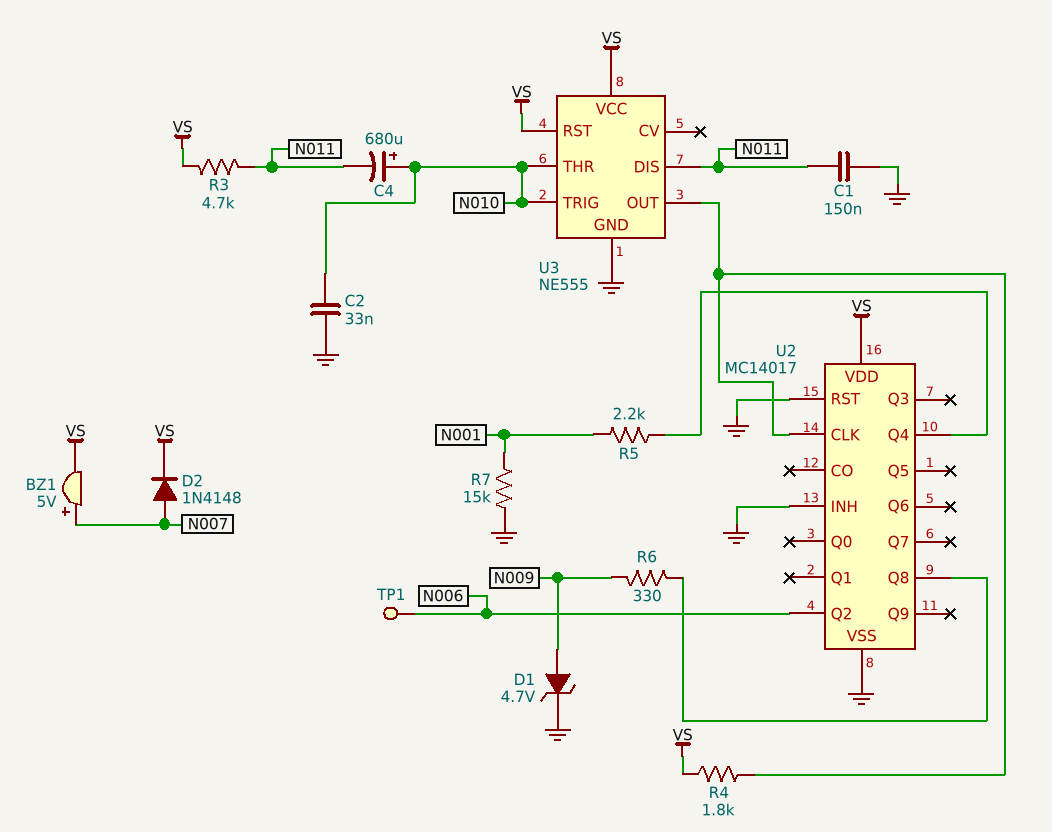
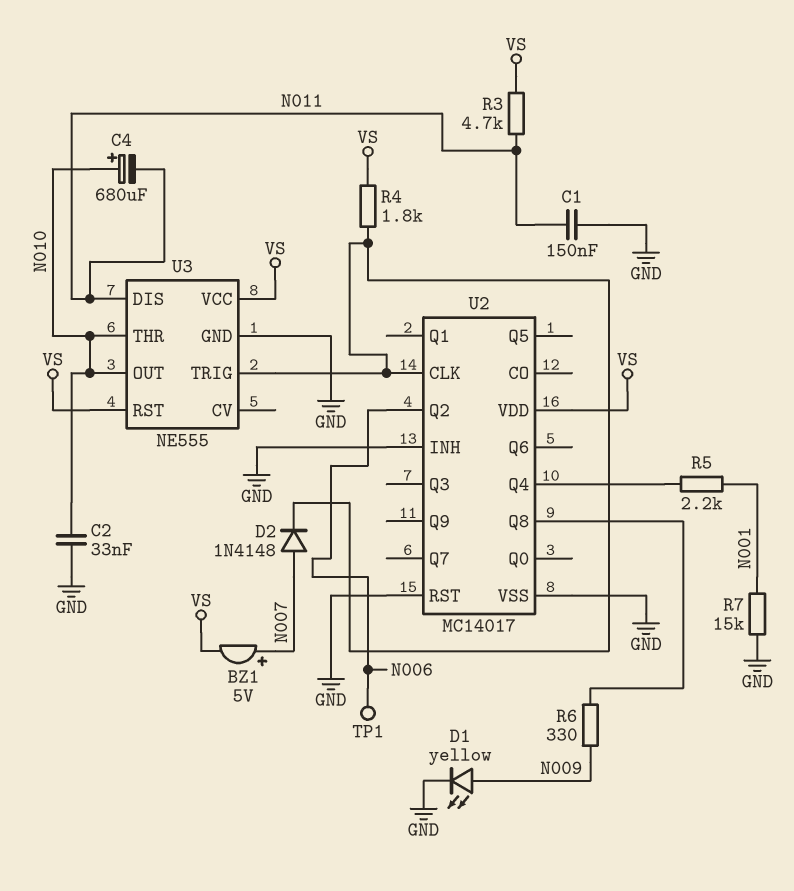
D1: zener 4.7V (A N009, K GND) -> LED yellow (A N009, K GND)
D2: diode 1N4148 (A N007, K VS) -> diode 1N4148 (A N007, K U2/CLK)
U3 pin OUT: U2/CLK -> N010
U3 pin TRIG: N010 -> U2/CLK

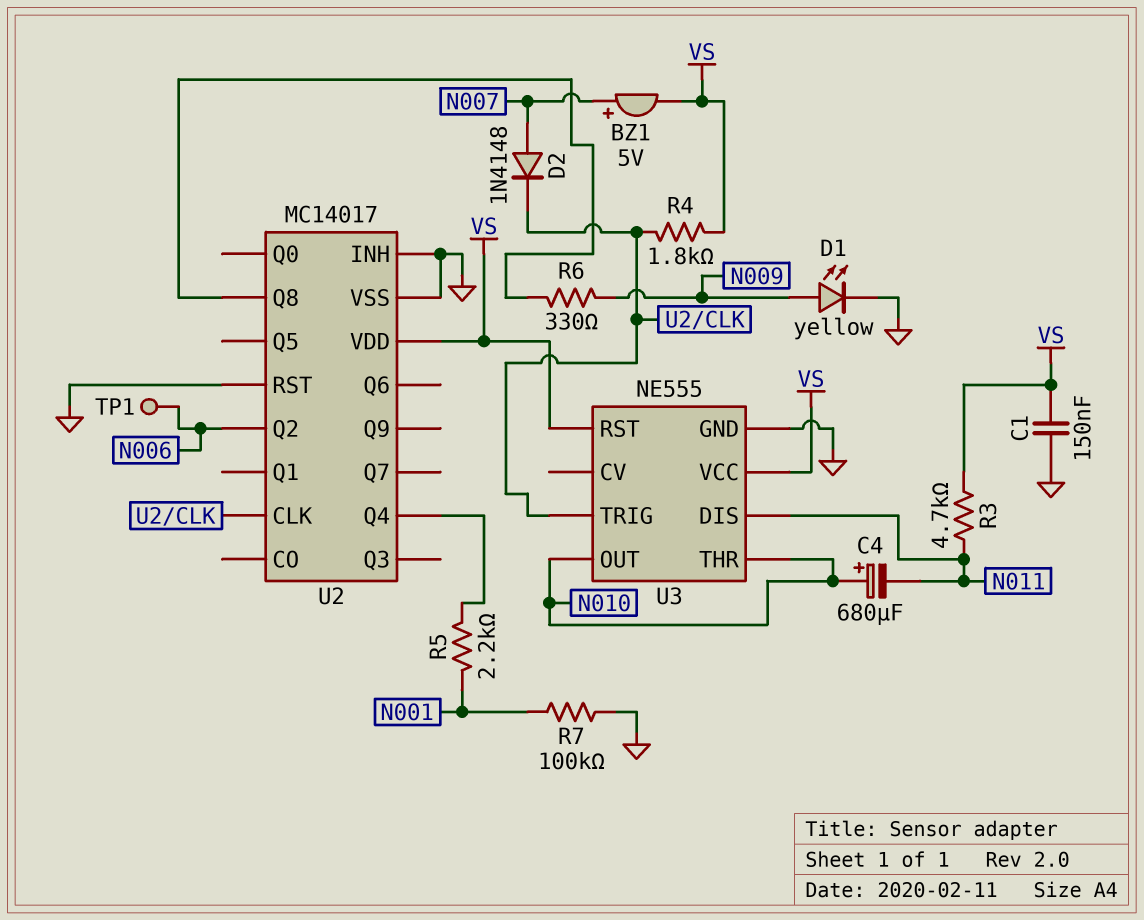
C1: 150nF (GND, N011) -> 150nF (GND, VS)
C2: 33nF (GND, N010) -> none
R7: 15k (GND, N001) -> 100k (GND, N001)

